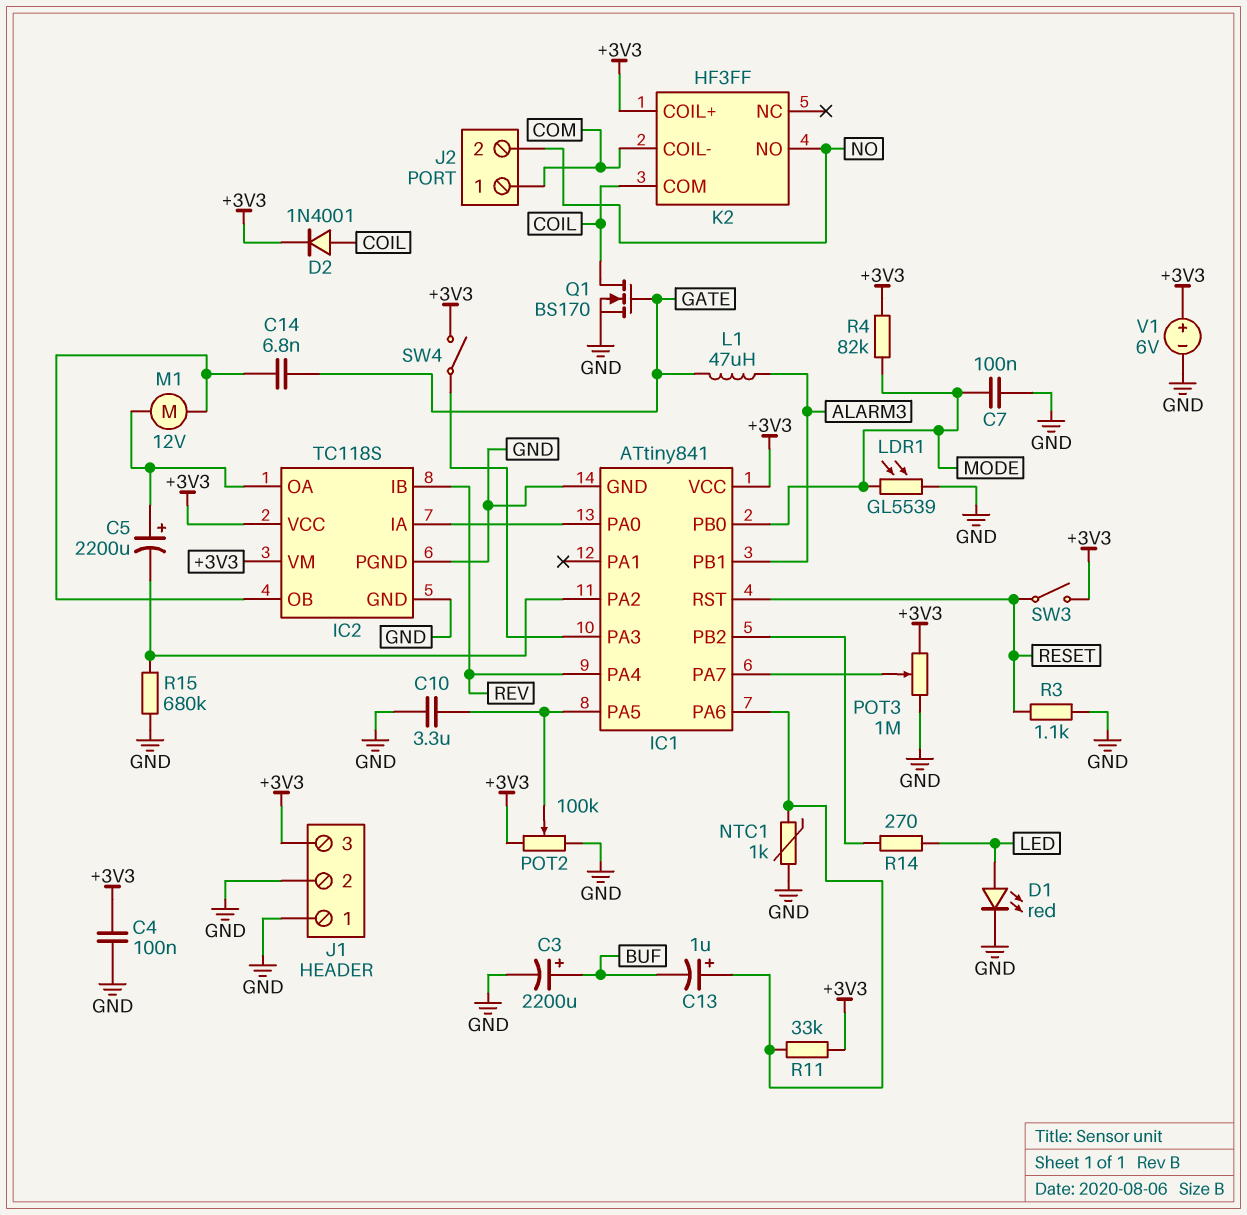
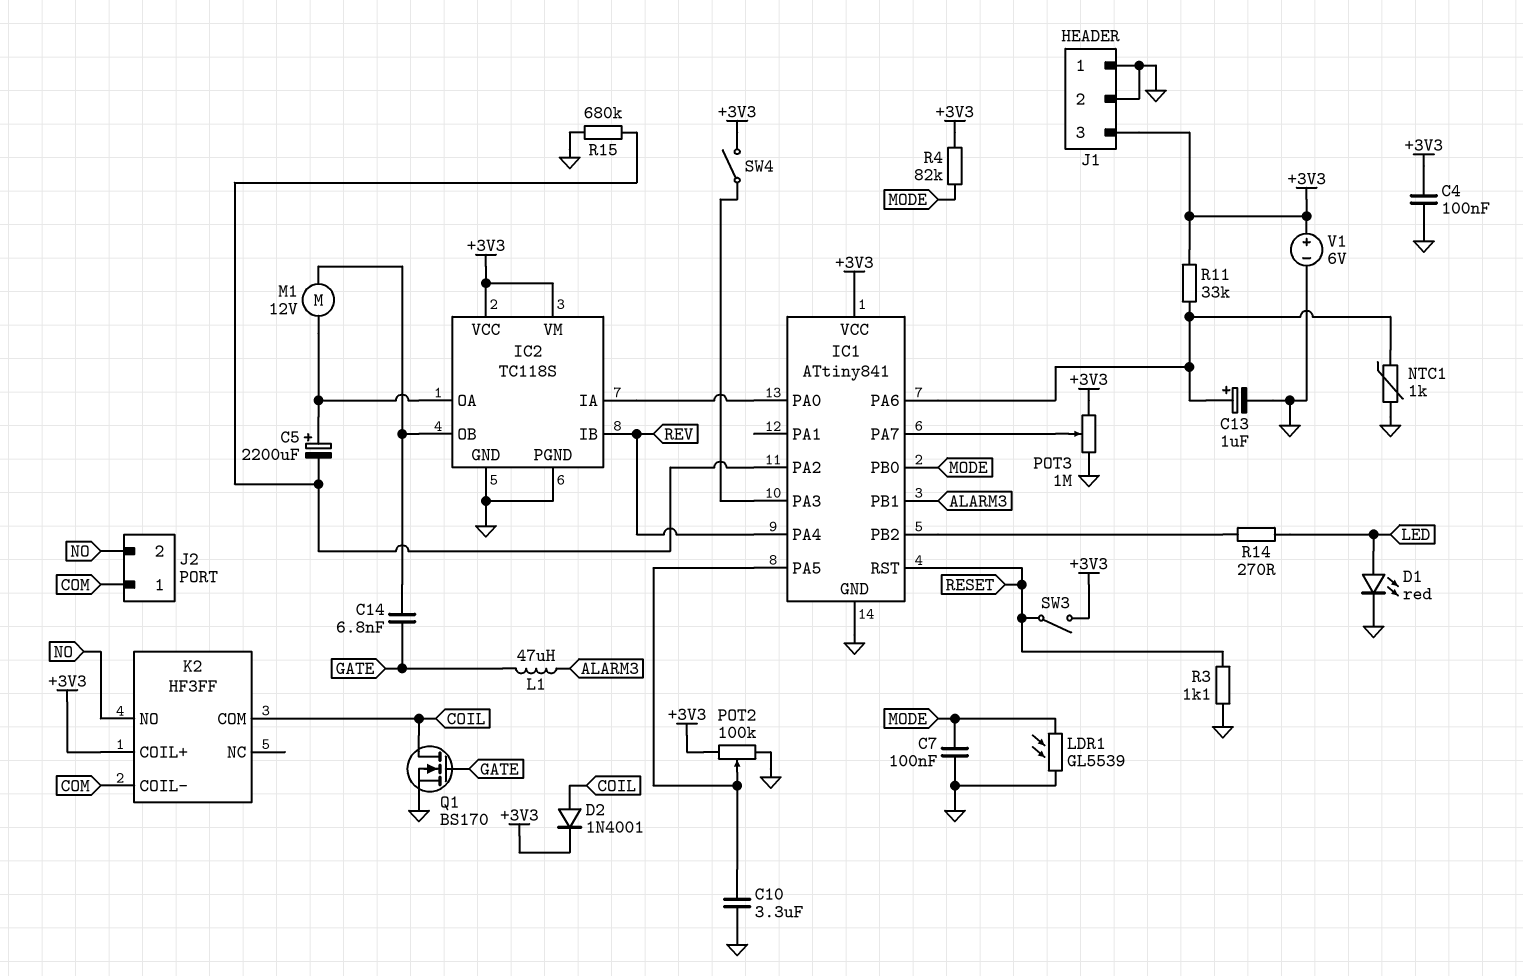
C3: 2200uF (plus BUF, minus GND) -> none
C13: 1uF (plus IC1/PA6, minus BUF) -> 1uF (plus IC1/PA6, minus GND)

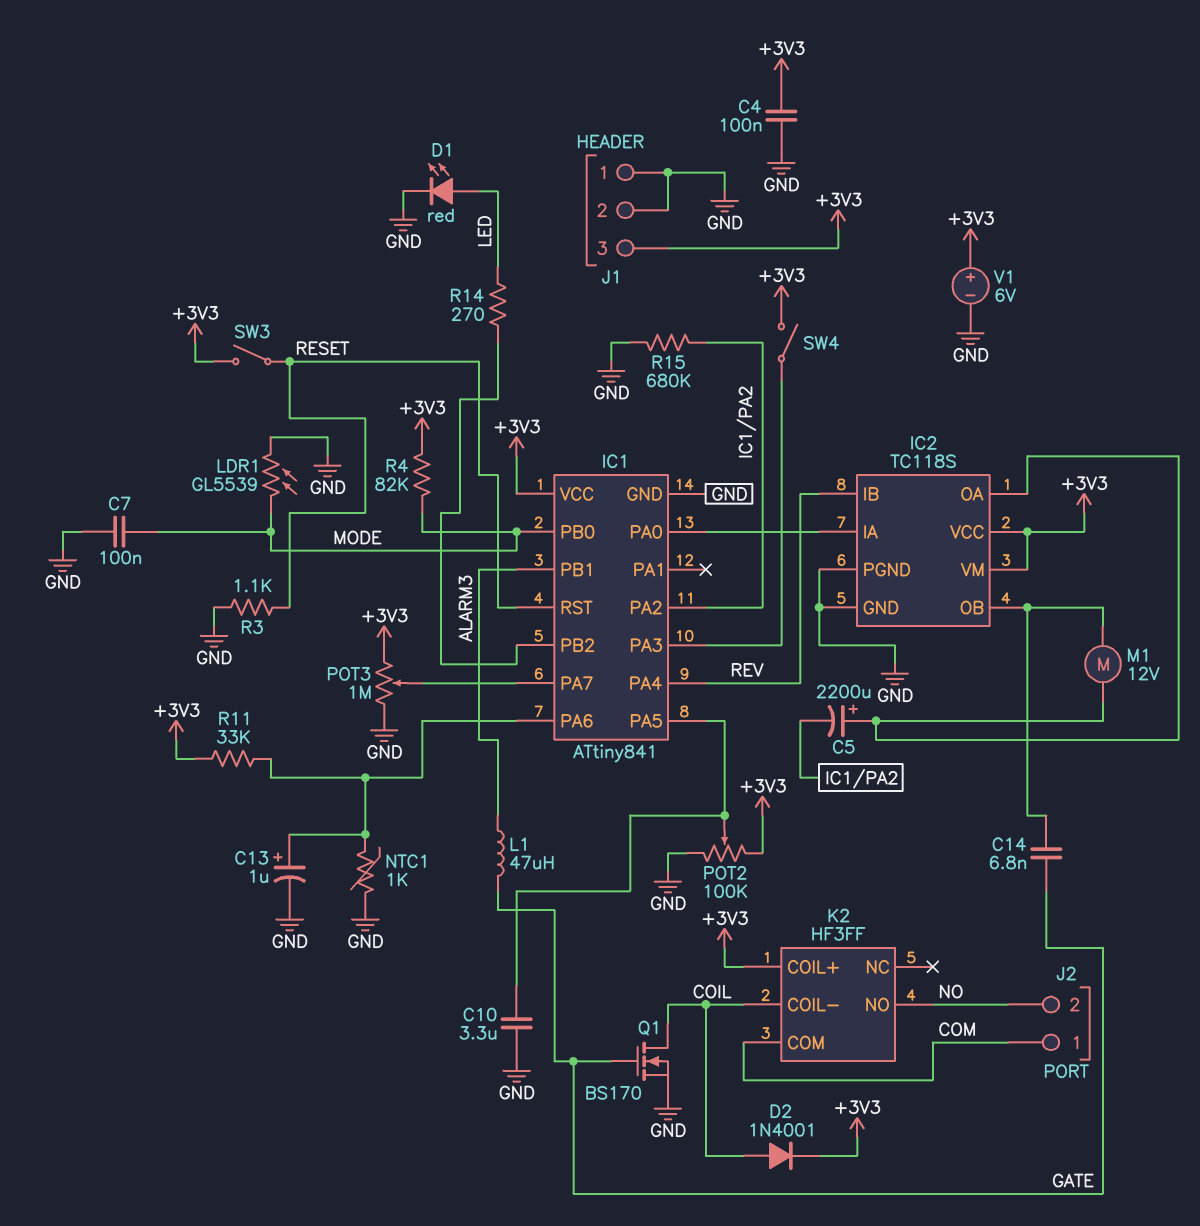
K2 pin COIL-: COM -> COIL
K2 pin COM: COIL -> COM

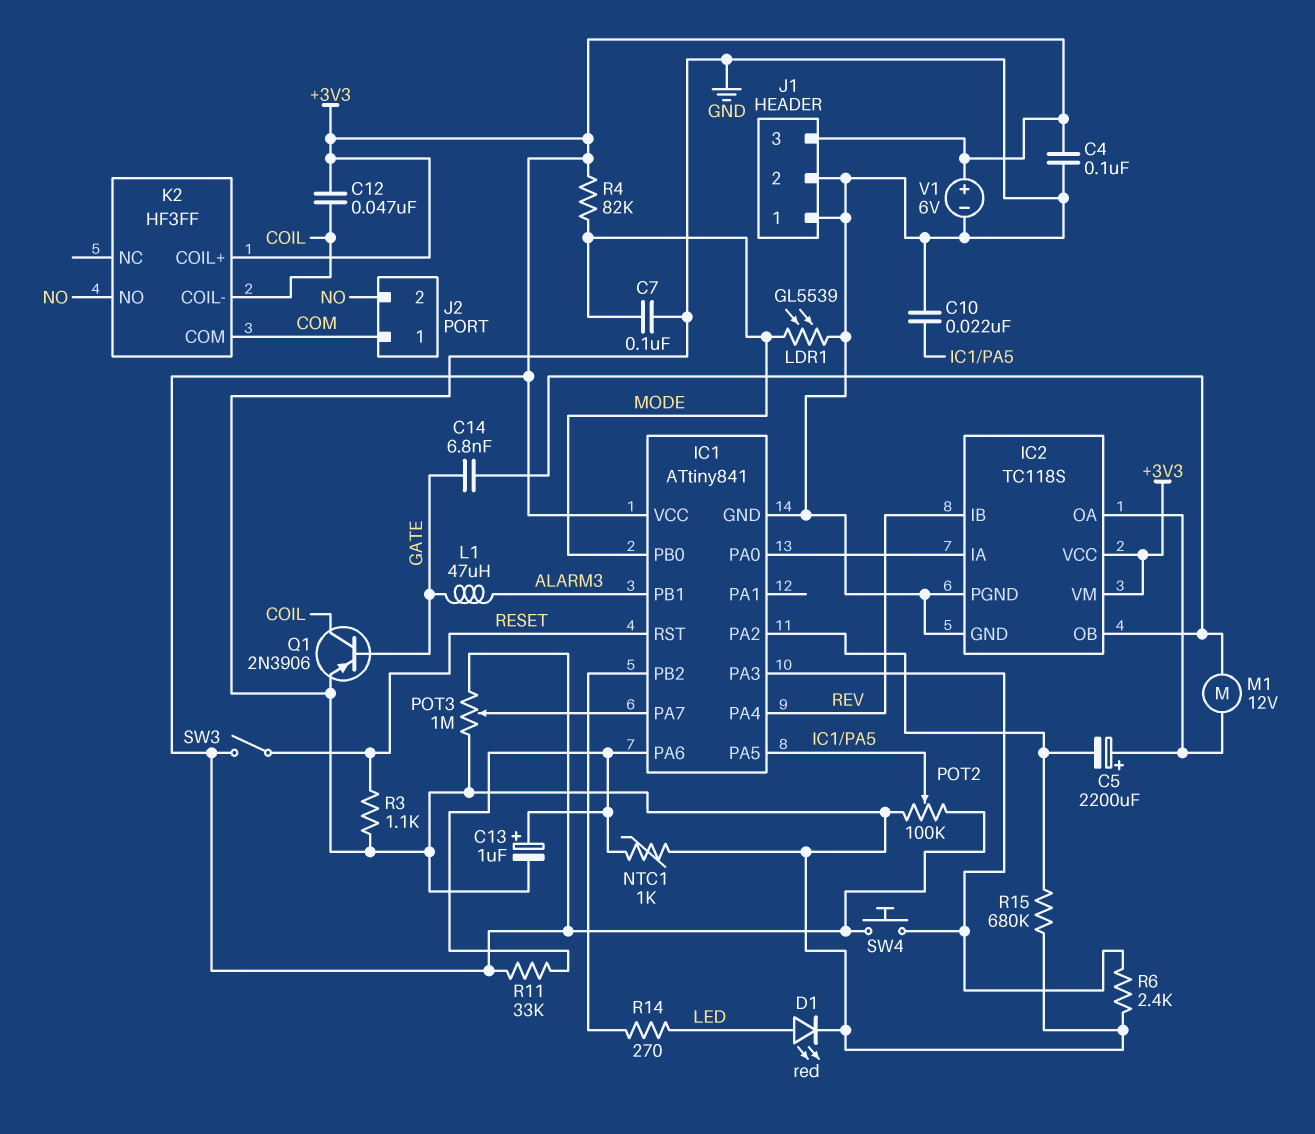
C10: 3.3uF (GND, IC1/PA5) -> 22nF (GND, IC1/PA5)
C12: none -> 47nF (+3V3, COIL)
D2: diode 1N4001 (A COIL, K +3V3) -> none
Q1: NMOS BS170 (G GATE, D COIL, S GND) -> PNP 2N3906 (B GATE, C COIL, E GND)
R6: none -> 2.4k (GND, IC1/PA3)
SW4: switch (+3V3, IC1/PA3) -> button (+3V3, IC1/PA3)

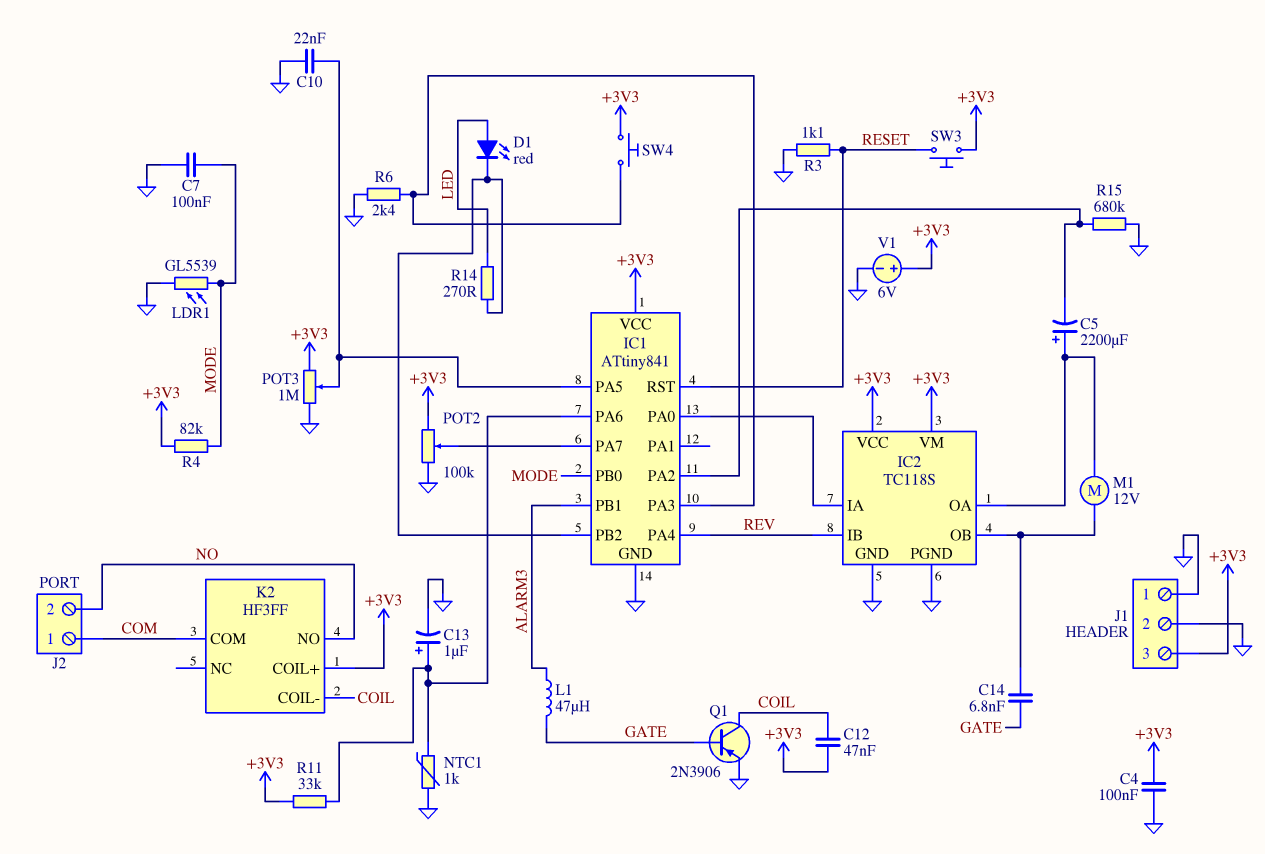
D1: LED red (A LED, K GND) -> LED red (A LED, K IC1/PB2)
POT2: 100k (+3V3, GND, wiper IC1/PA5) -> 100k (+3V3, GND, wiper IC1/PA7)
POT3: 1M (+3V3, GND, wiper IC1/PA7) -> 1M (+3V3, GND, wiper IC1/PA5)
SW3: switch (+3V3, RESET) -> button (+3V3, RESET)

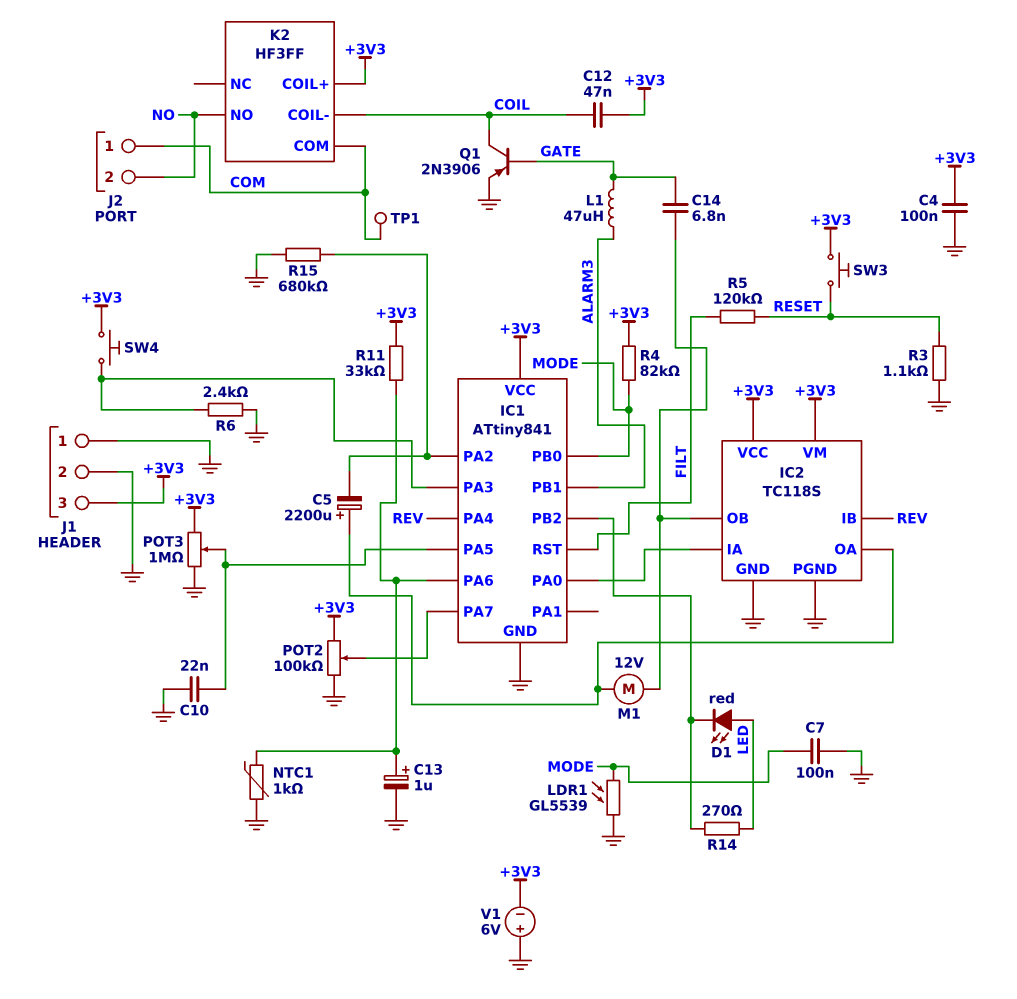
IC1 pin RST: RESET -> FILT
R5: none -> 120k (FILT, RESET)
TP1: none -> test point (COM)
V1: 6V (plus +3V3, minus GND) -> 6V (plus GND, minus +3V3)

